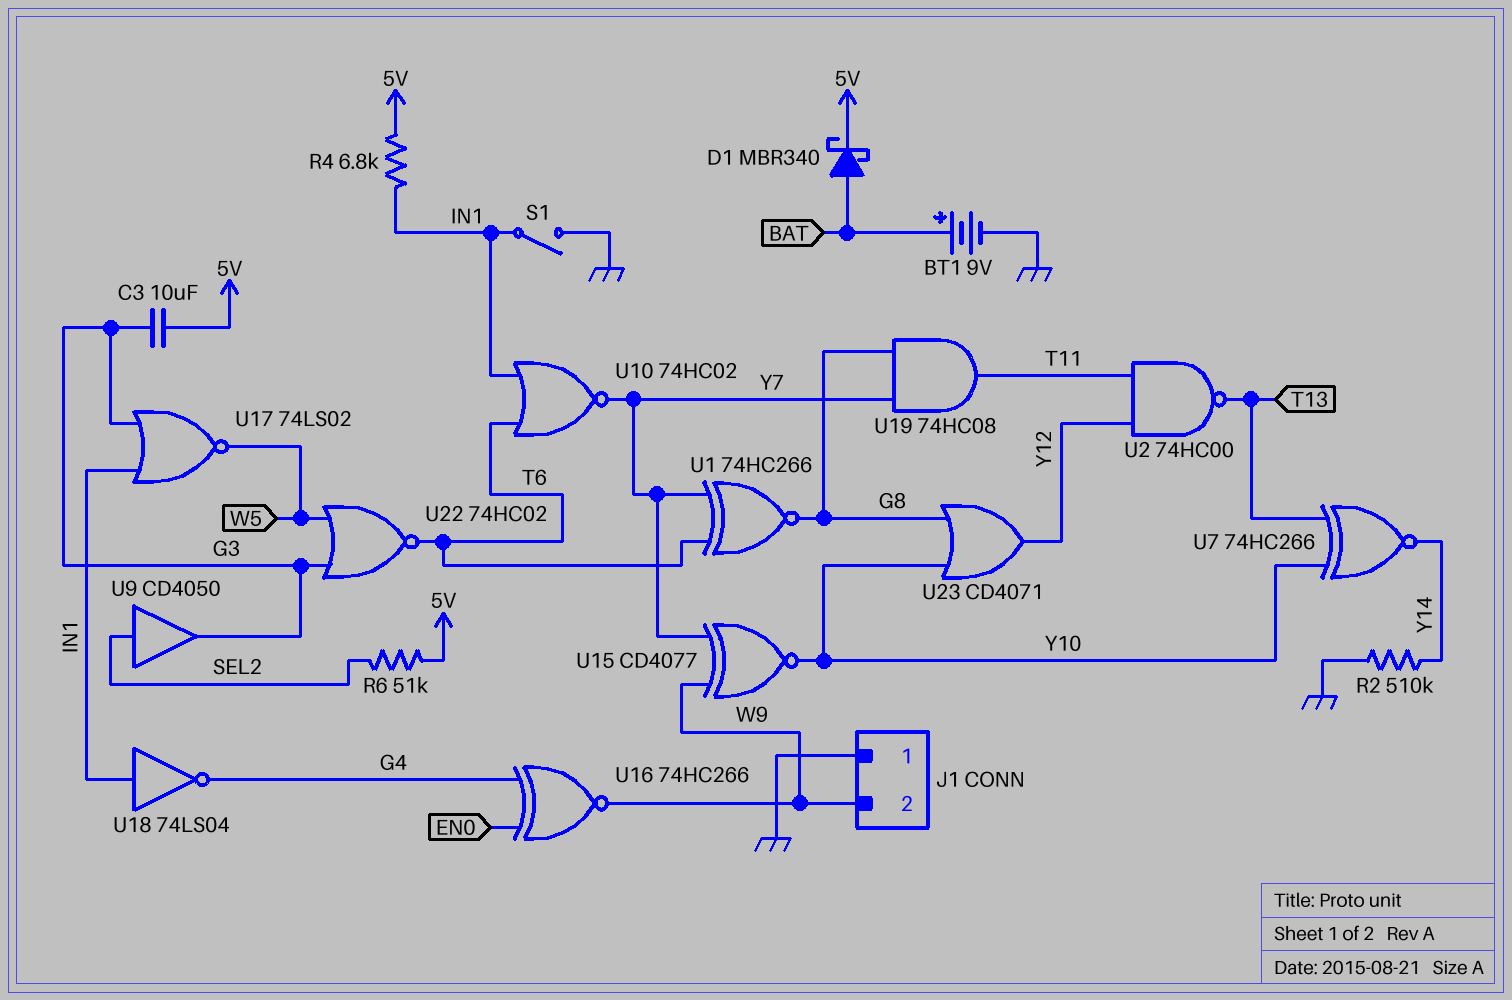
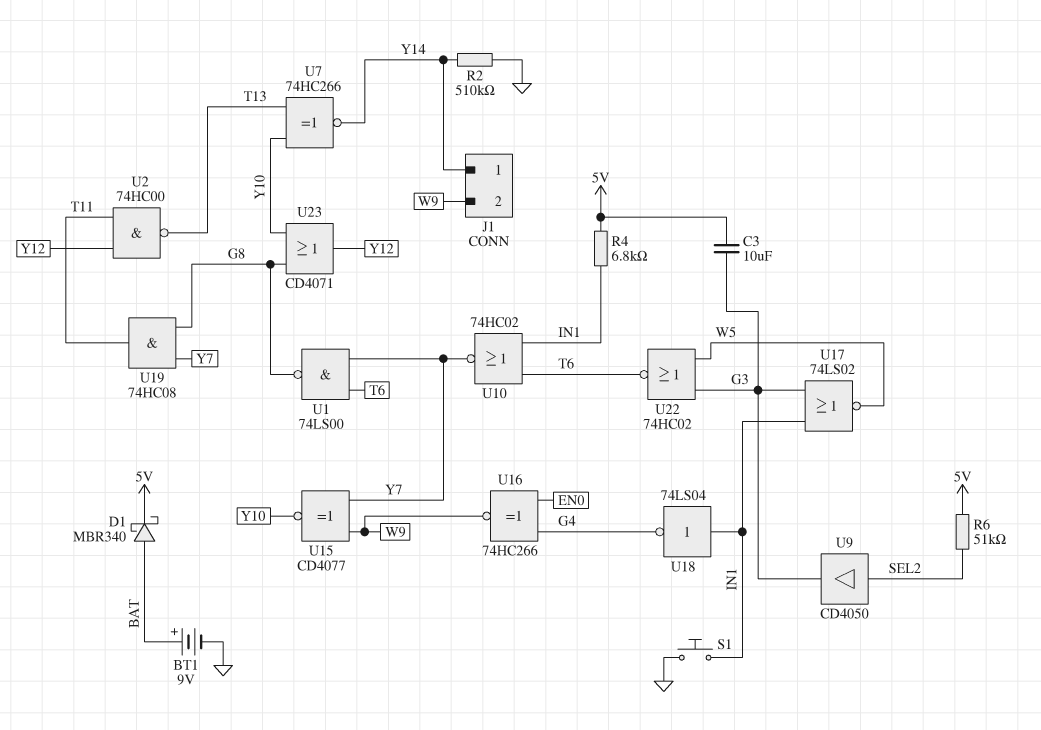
J1 pin 1: GND -> Y14
S1: switch (GND, IN1) -> button (GND, IN1)
U1: XNOR 74HC266 (in T6, in Y7, out G8) -> NAND 74LS00 (in T6, in Y7, out G8)

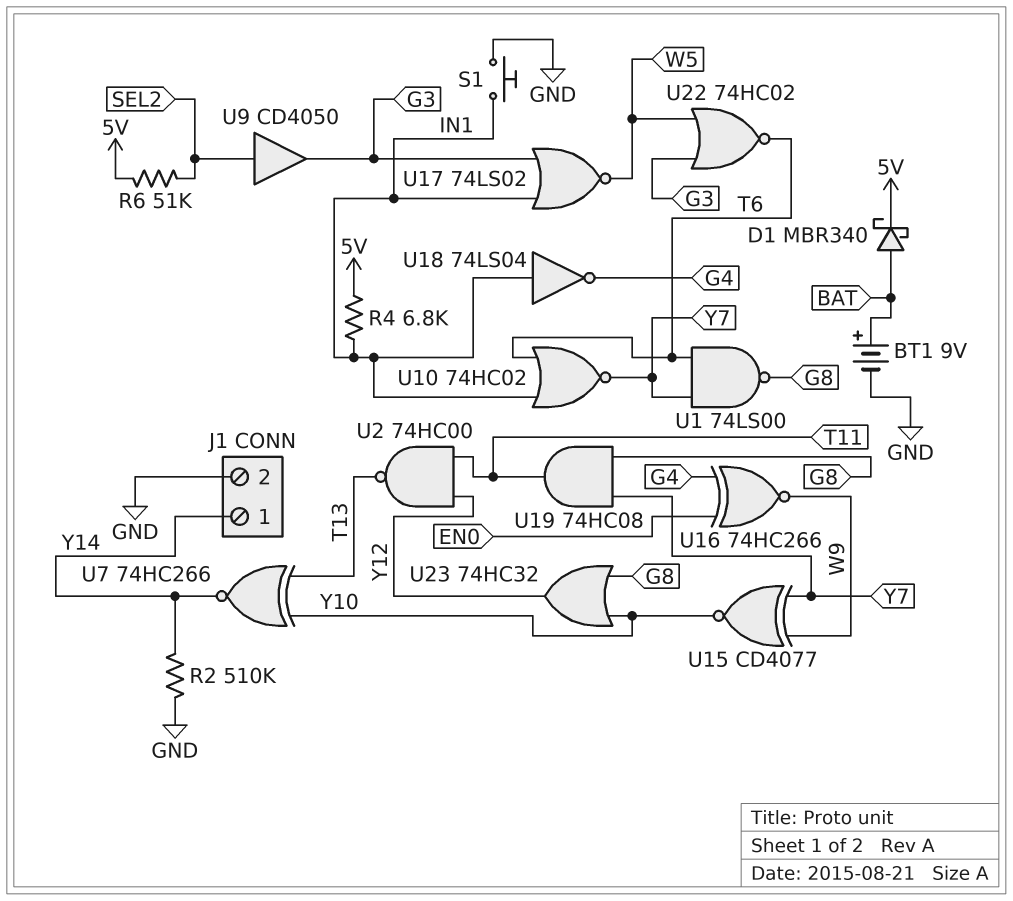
C3: 10uF (5V, G3) -> none
J1 pin 2: W9 -> GND
U23: OR CD4071 (in G8, in Y10, out Y12) -> OR 74HC32 (in G8, in Y10, out Y12)

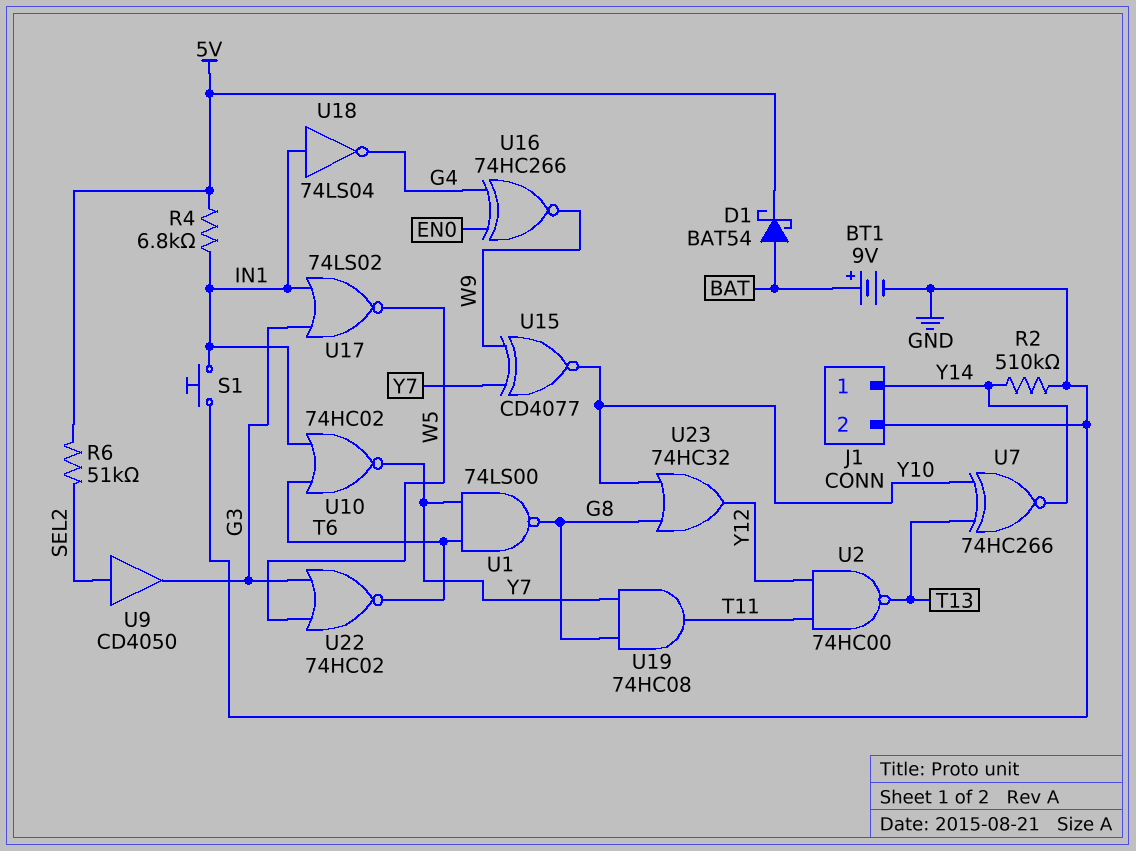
D1: schottky MBR340 (A BAT, K 5V) -> schottky BAT54 (A BAT, K 5V)

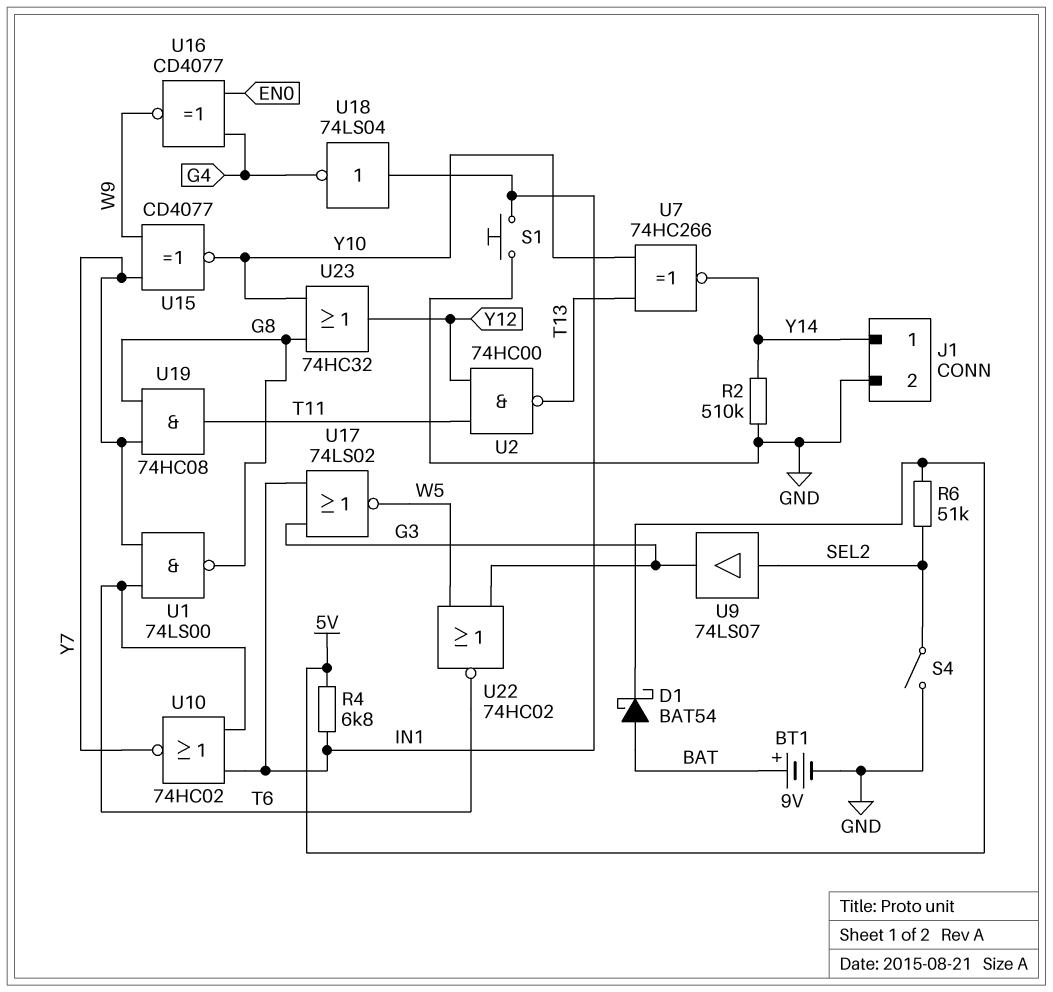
S4: none -> switch (GND, SEL2)
U9: buffer CD4050 (in SEL2, out G3) -> buffer 74LS07 (in SEL2, out G3)
U16: XNOR 74HC266 (in EN0, in G4, out W9) -> XNOR CD4077 (in EN0, in G4, out W9)

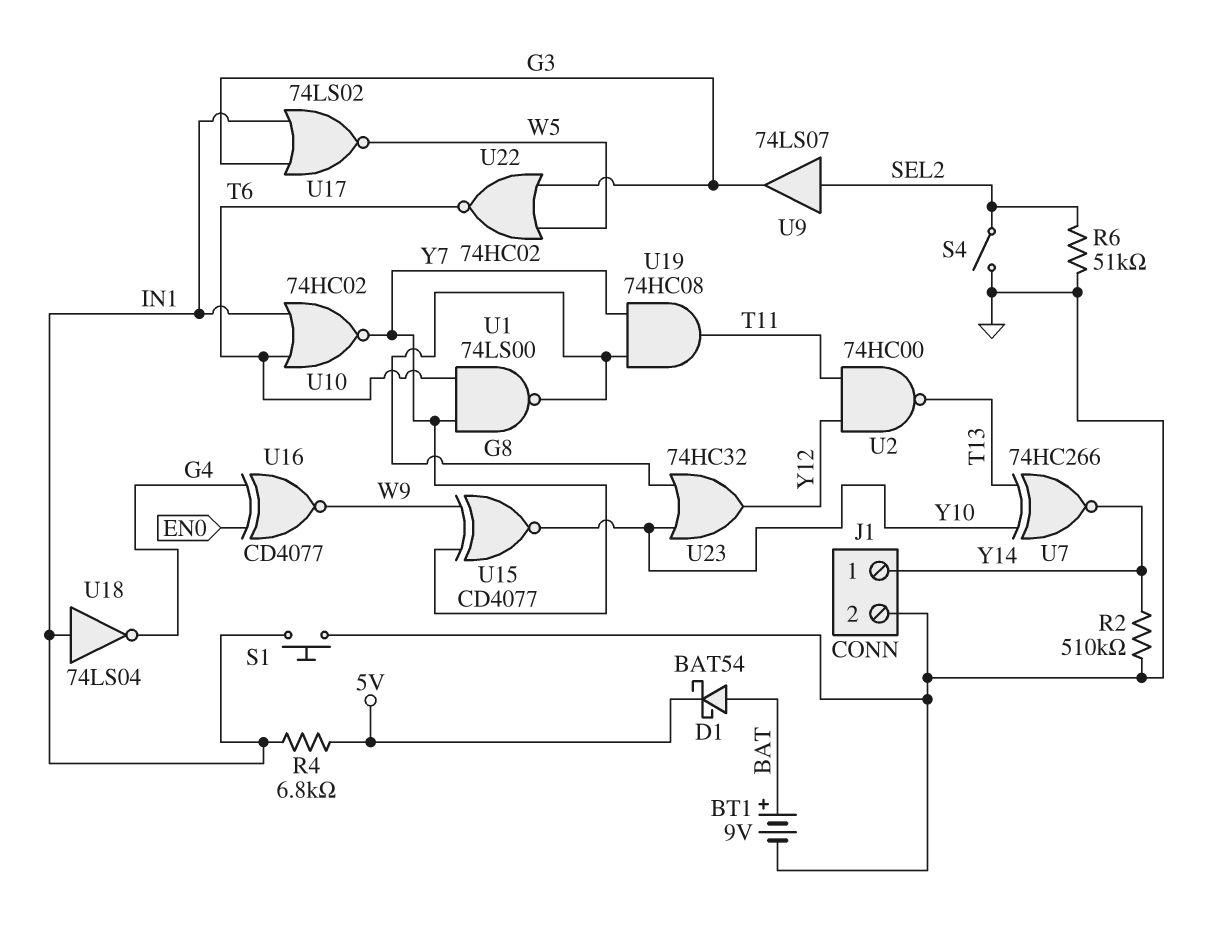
R6: 51k (5V, SEL2) -> 51k (GND, SEL2)

